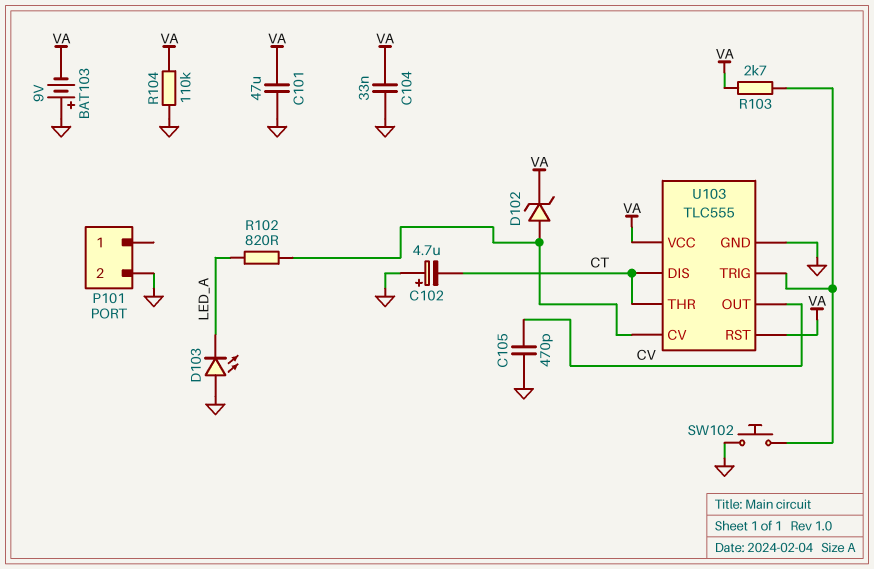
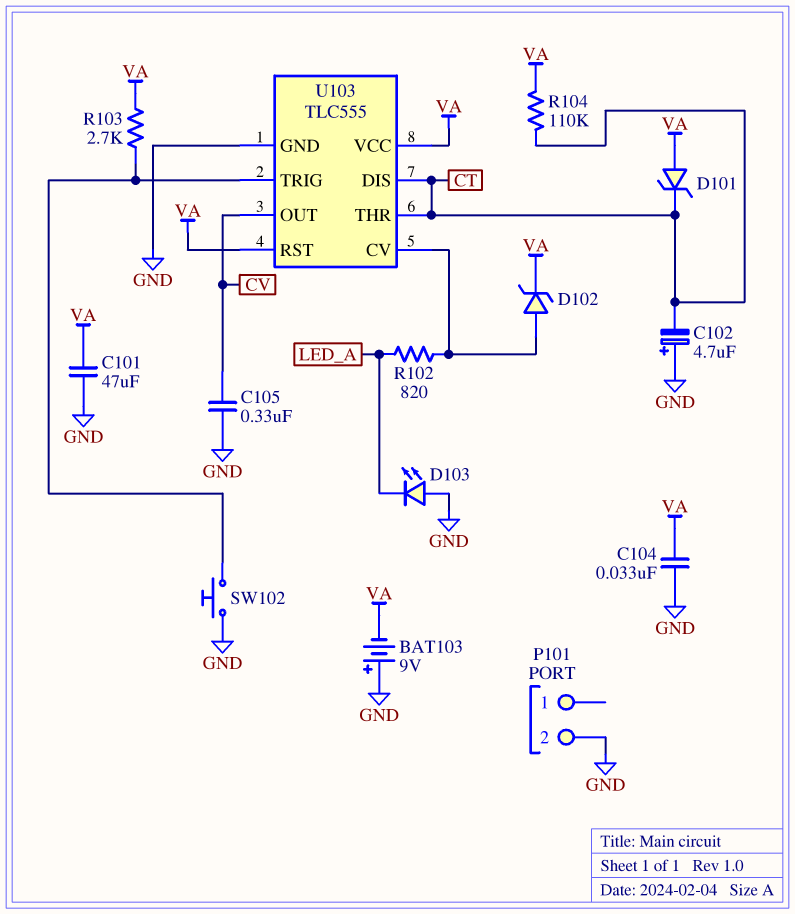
C105: 470pF (CV, GND) -> 330nF (CV, GND)
D101: none -> zener (A VA, K CT)
R104: 110k (GND, VA) -> 110k (CT, VA)

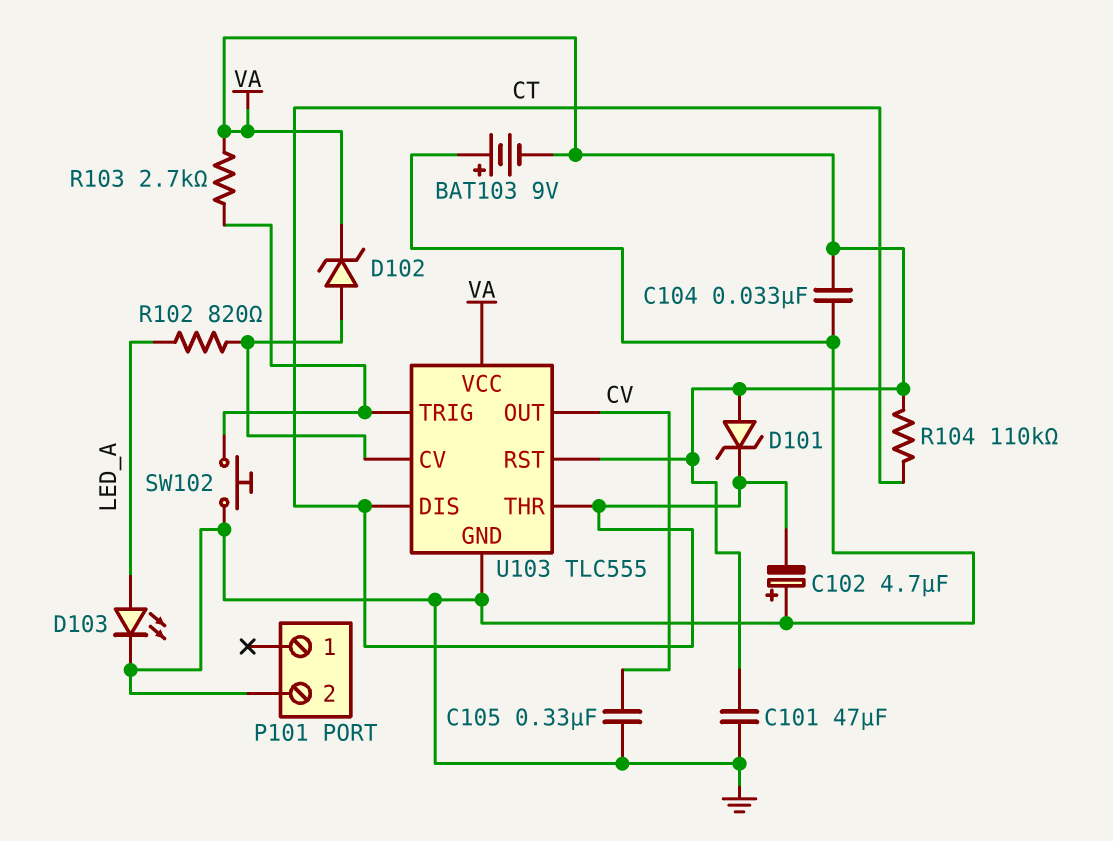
D103: LED (A GND, K LED_A) -> LED (A LED_A, K GND)

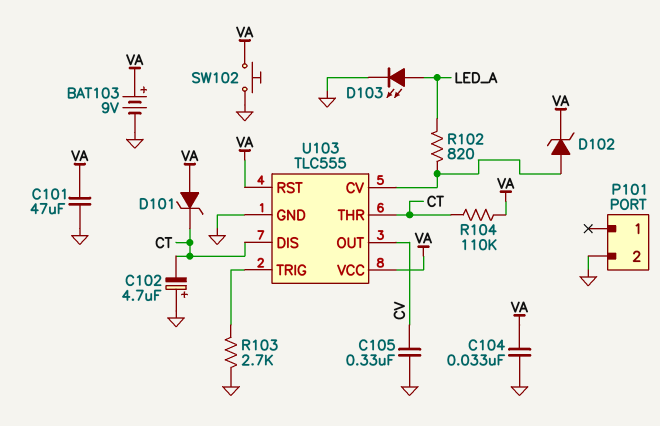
BAT103: 9V (plus GND, minus VA) -> 9V (plus VA, minus GND)
R103: 2.7k (U103/TRIG, VA) -> 2.7k (GND, U103/TRIG)
SW102: button (GND, U103/TRIG) -> button (GND, VA)

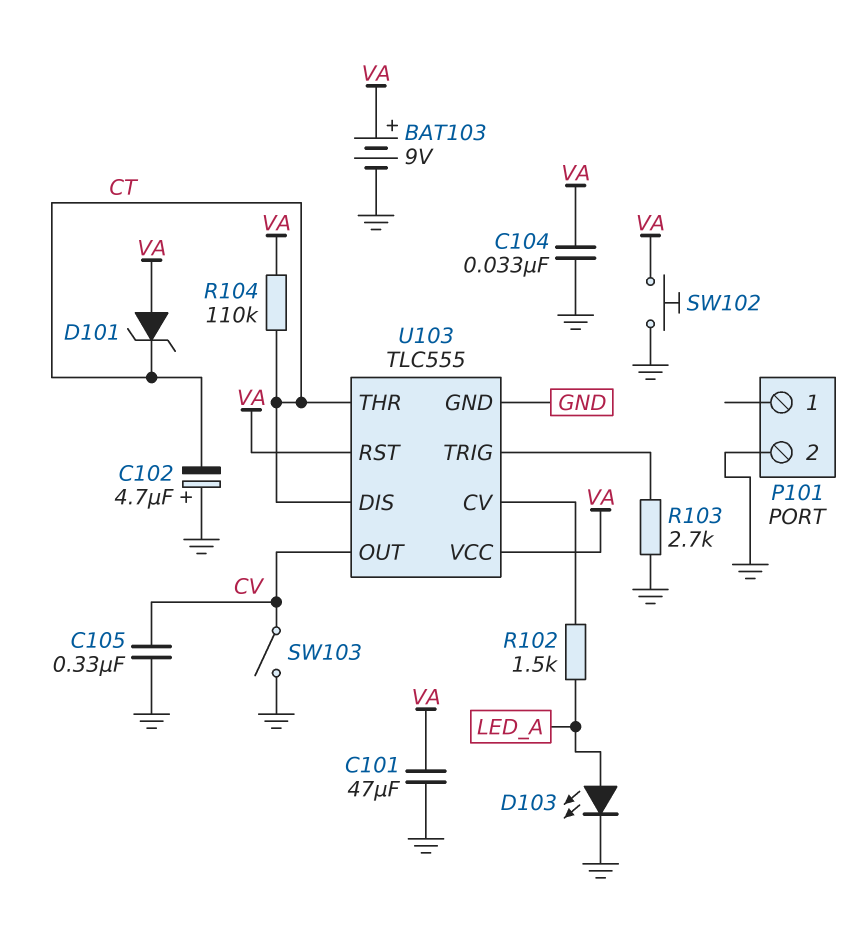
D102: zener (A U103/CV, K VA) -> none
R102: 820 (LED_A, U103/CV) -> 1.5k (LED_A, U103/CV)
SW103: none -> switch (CV, GND)

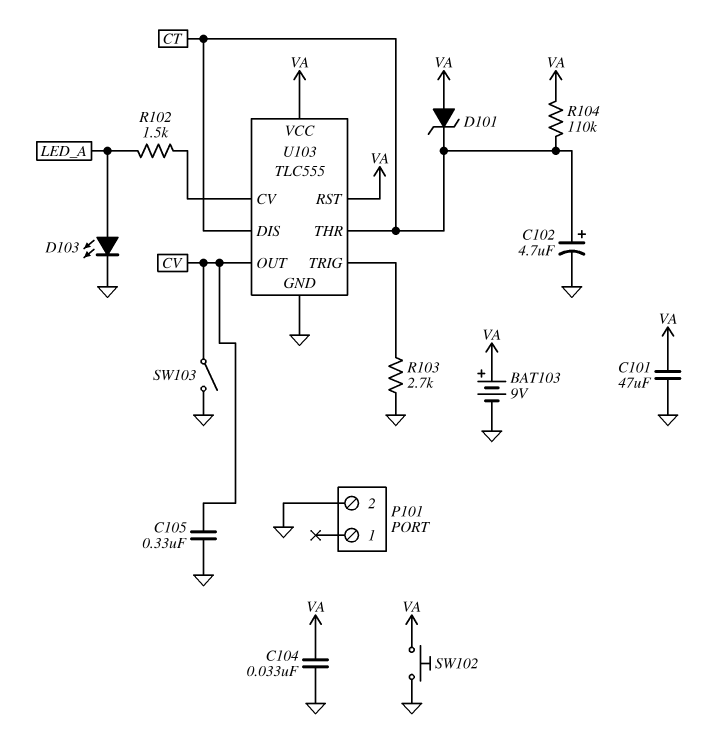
C102: 4.7uF (plus GND, minus CT) -> 4.7uF (plus CT, minus GND)

